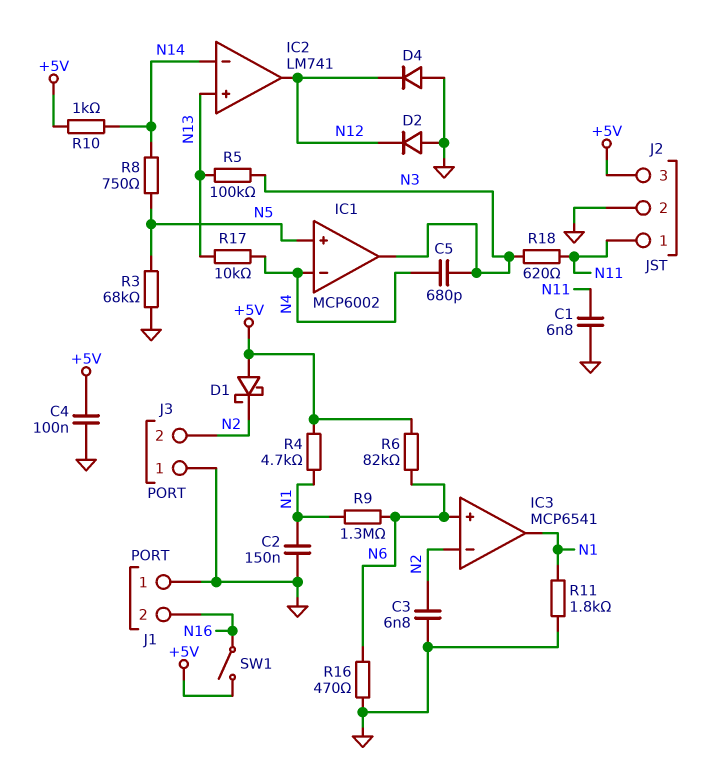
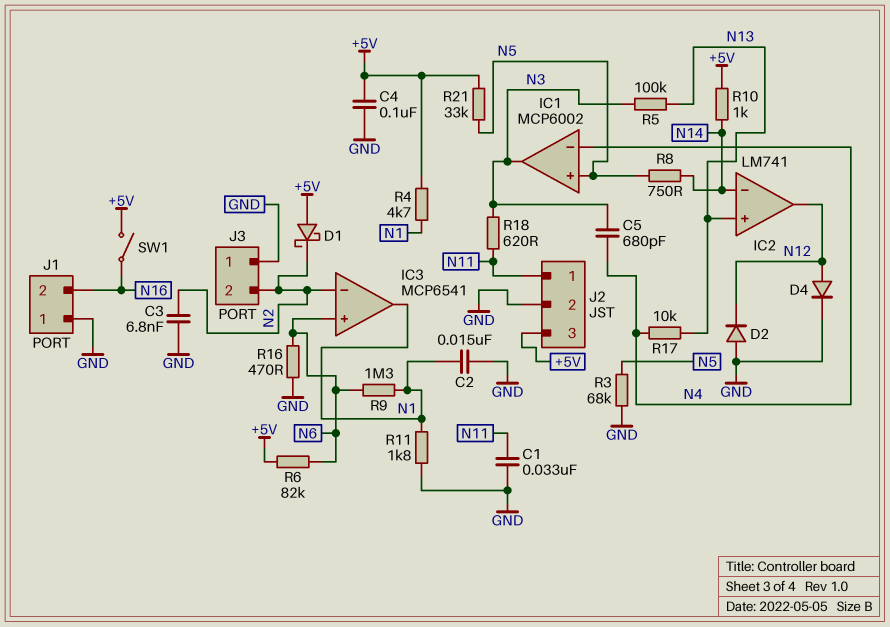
C1: 6.8nF (GND, N11) -> 33nF (GND, N11)
C2: 150nF (GND, N1) -> 15nF (GND, N1)
D4: diode (A GND, K N12) -> diode (A N12, K GND)
R21: none -> 33k (+5V, N5)

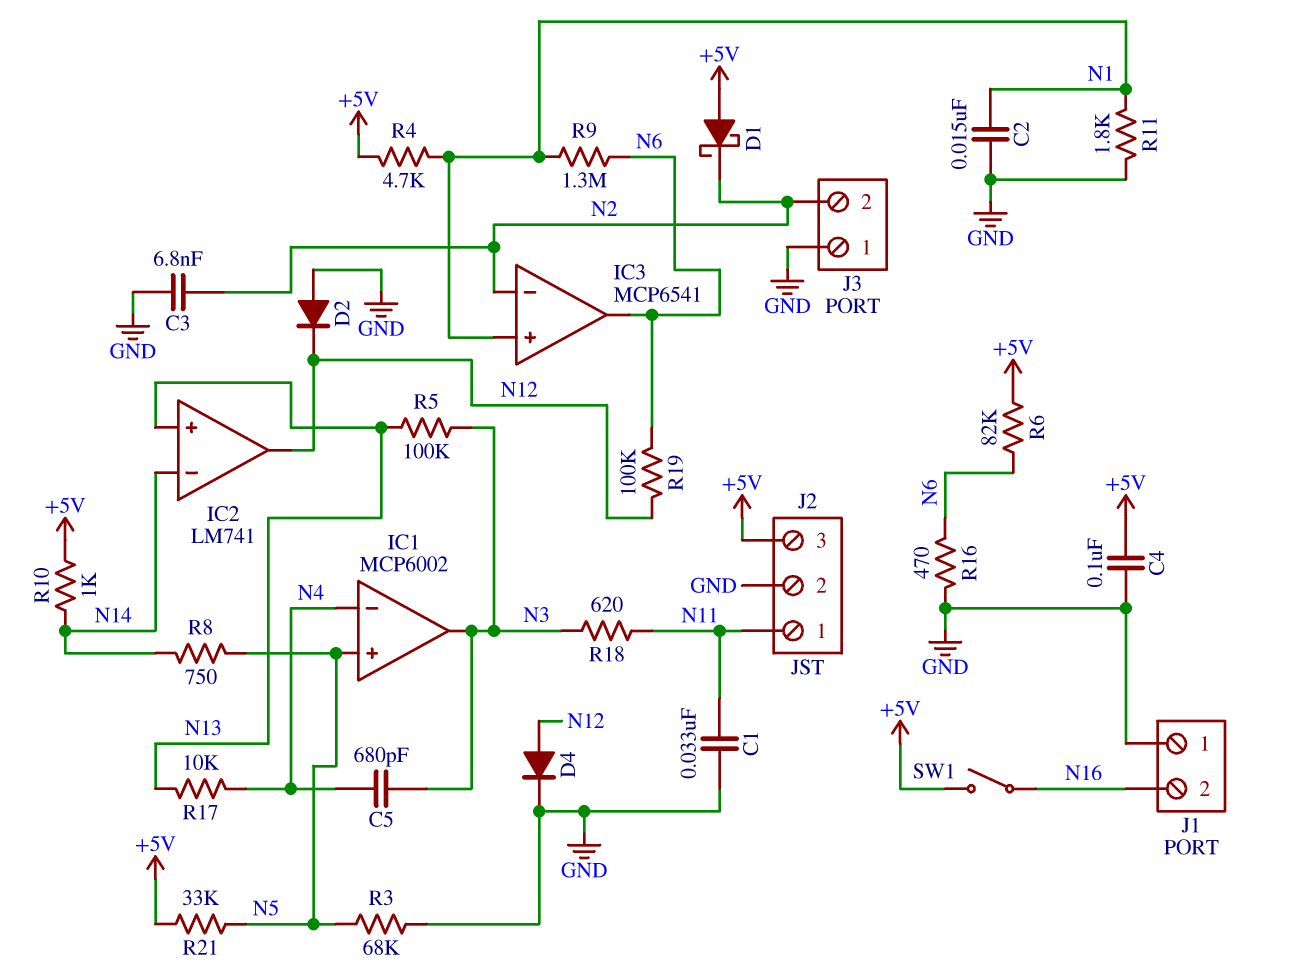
IC3 pin in+: N6 -> N1
IC3 pin out: N1 -> N6
R19: none -> 100k (N6, N12)

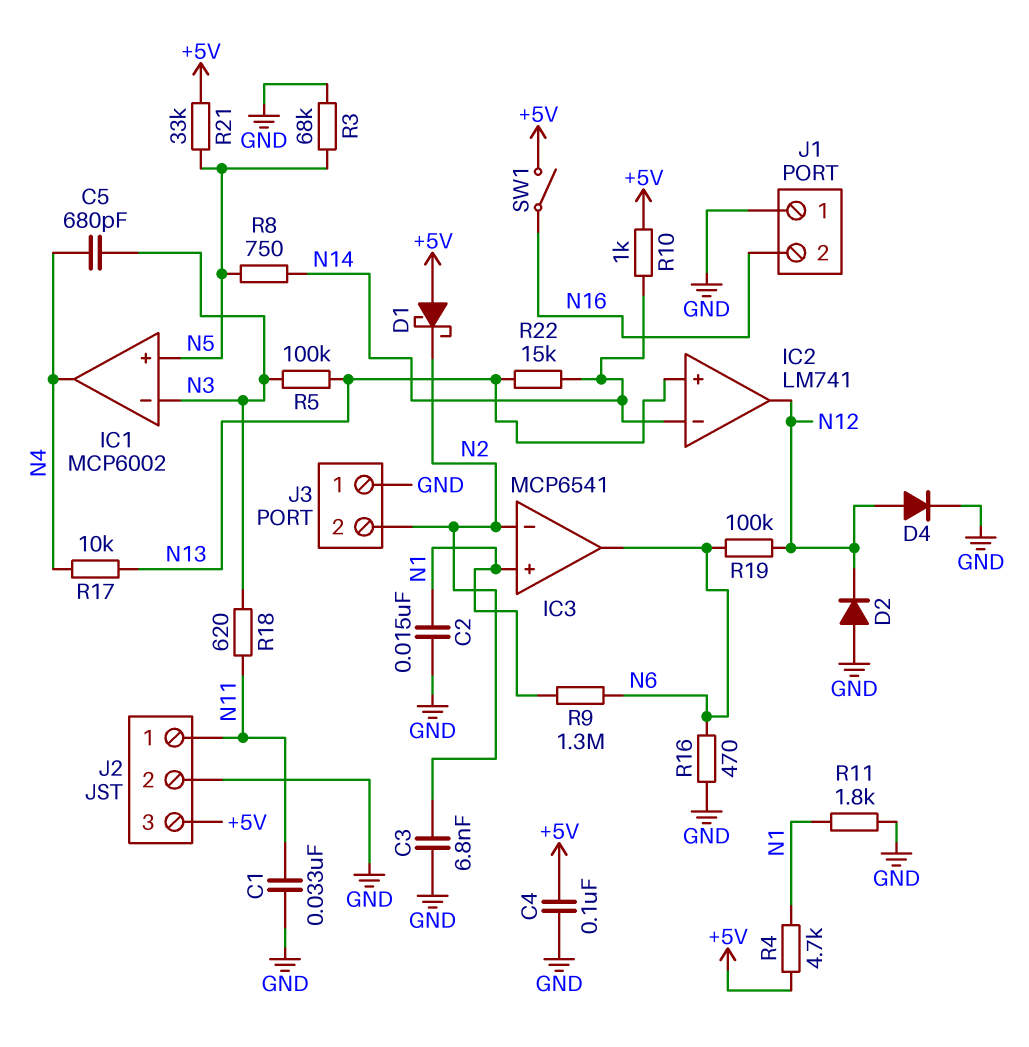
IC1 pin in-: N4 -> N3
IC1 pin out: N3 -> N4
R6: 82k (+5V, N6) -> none
R22: none -> 15k (N13, N14)

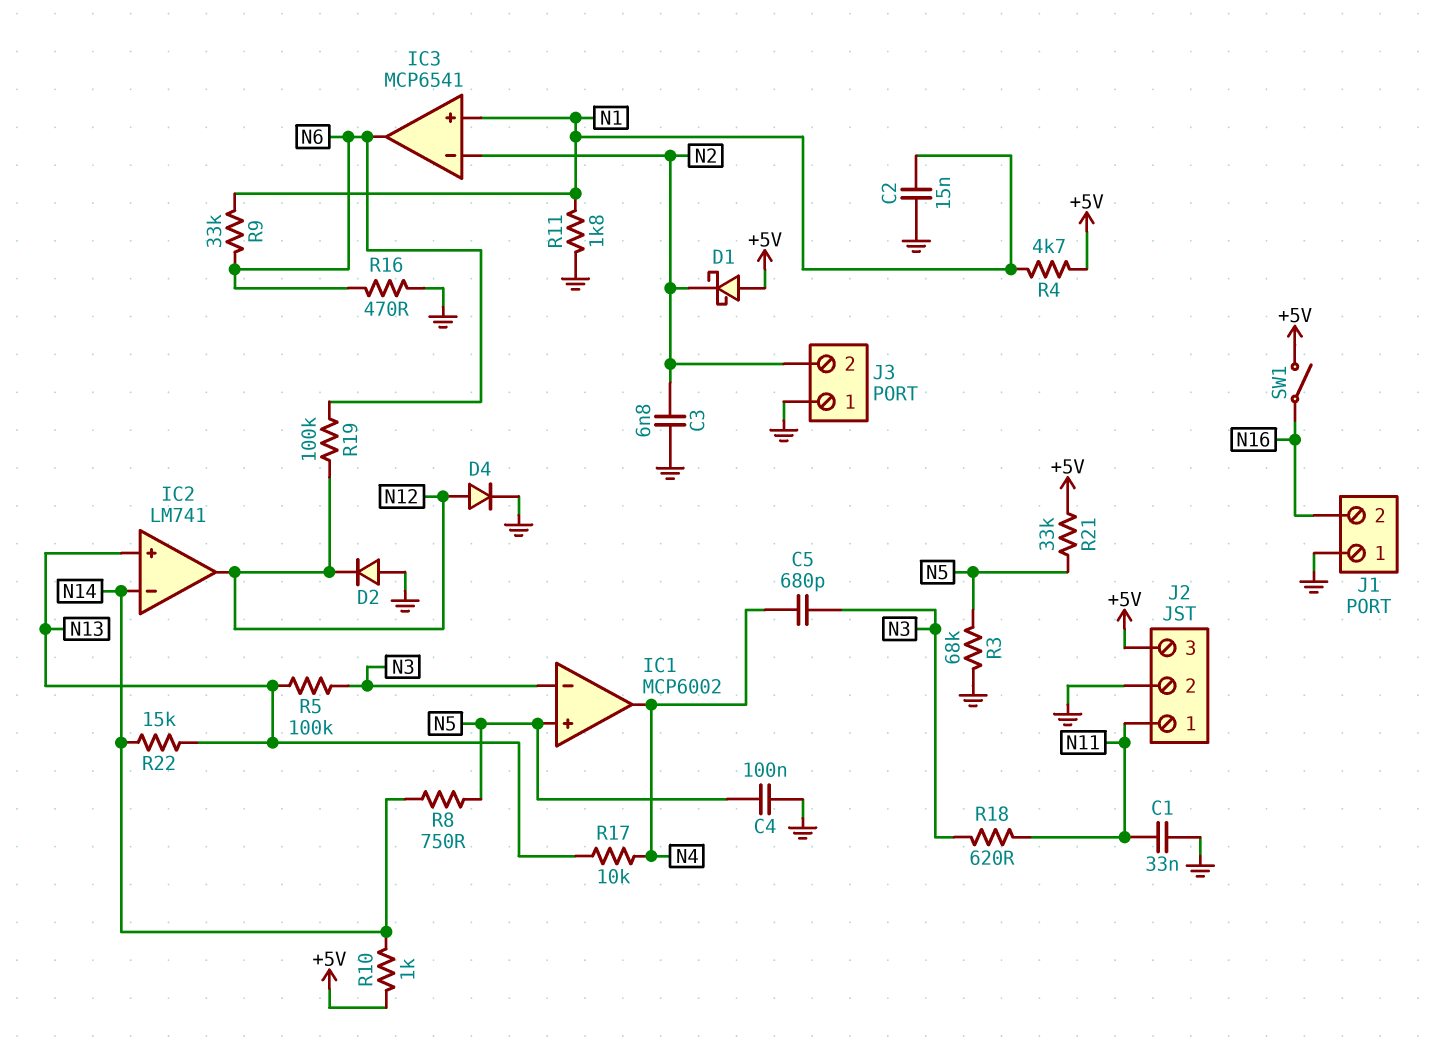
C4: 100nF (+5V, GND) -> 100nF (GND, N5)
R9: 1.3M (N1, N6) -> 33k (N1, N6)

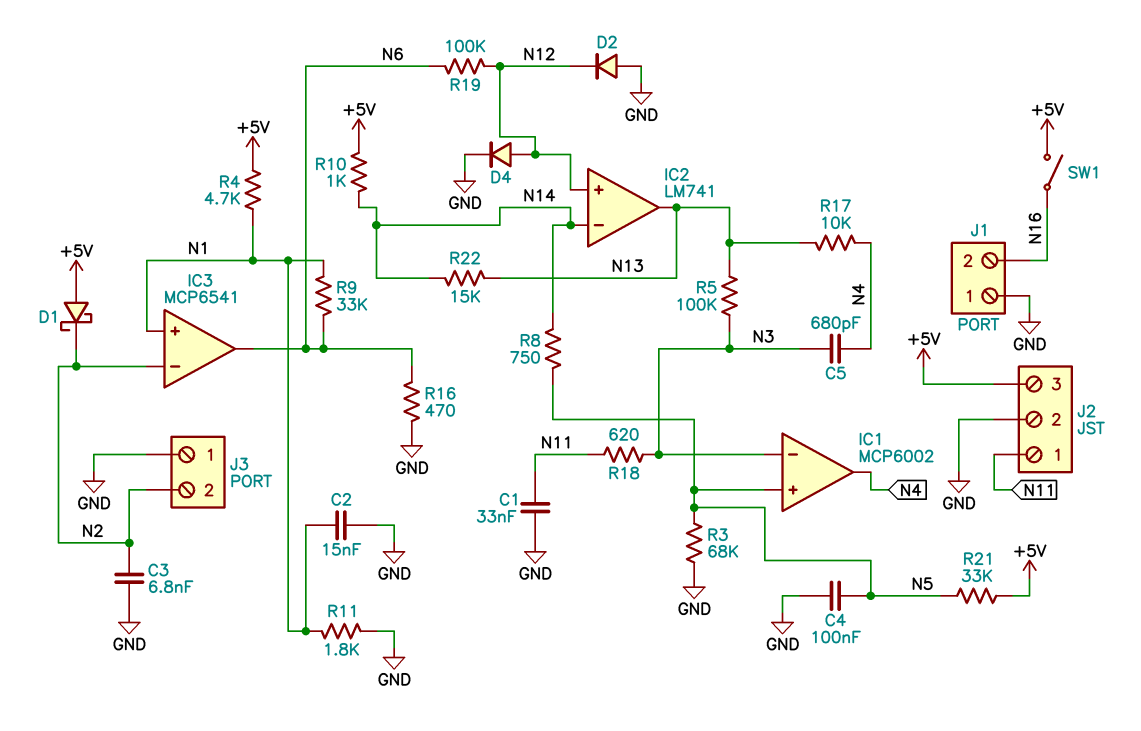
IC2 pin in+: N13 -> N12
IC2 pin out: N12 -> N13

